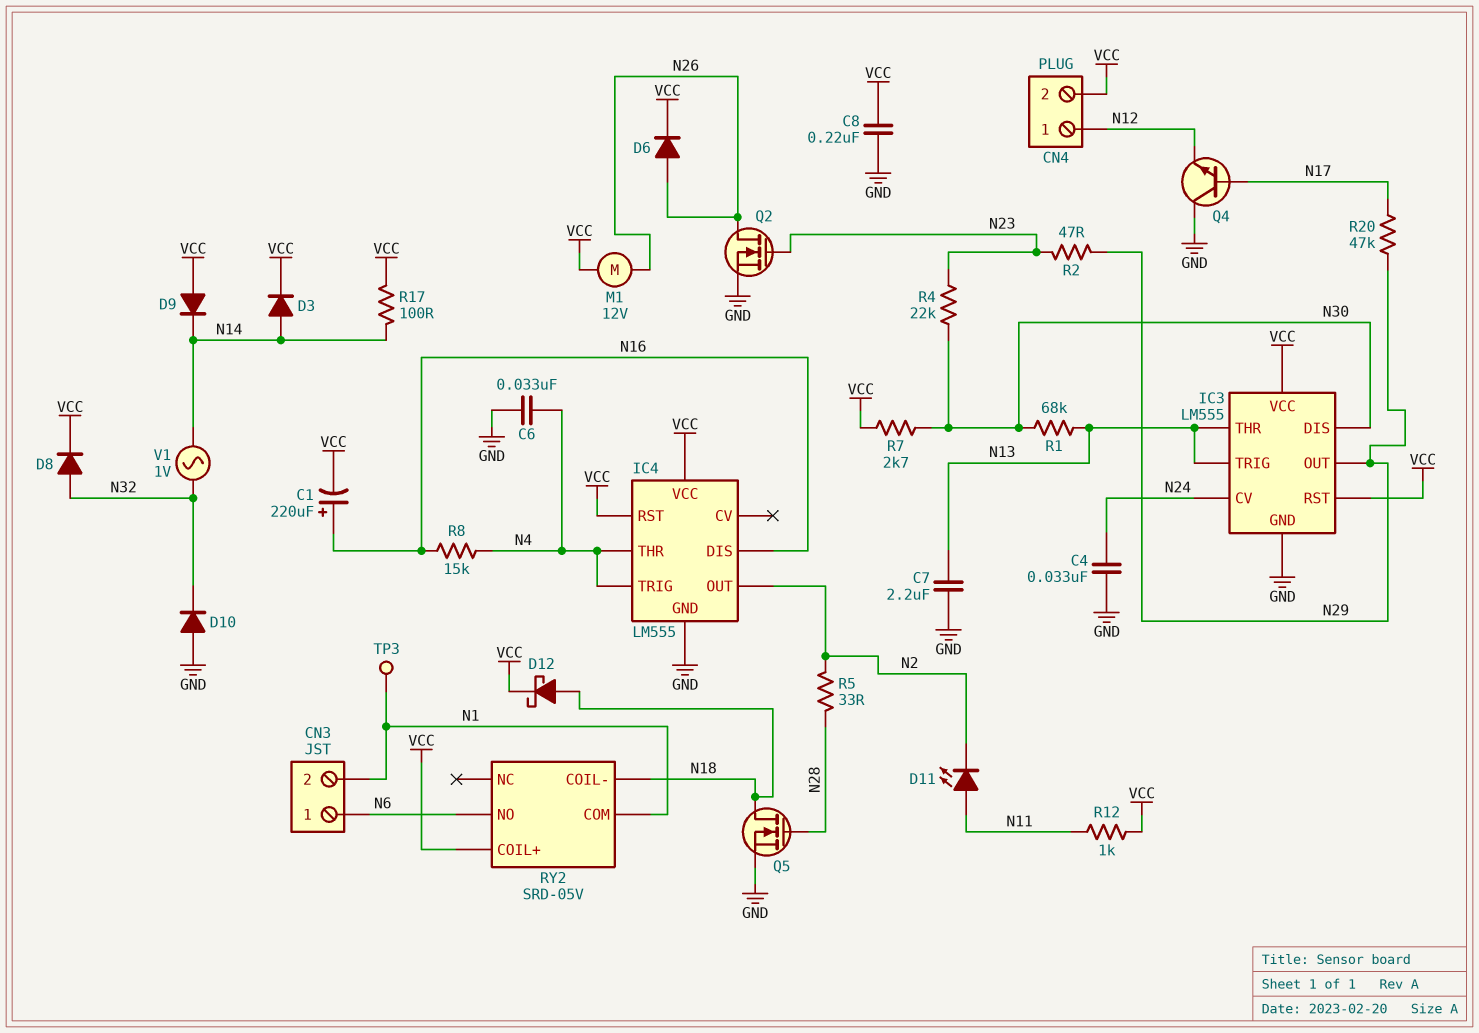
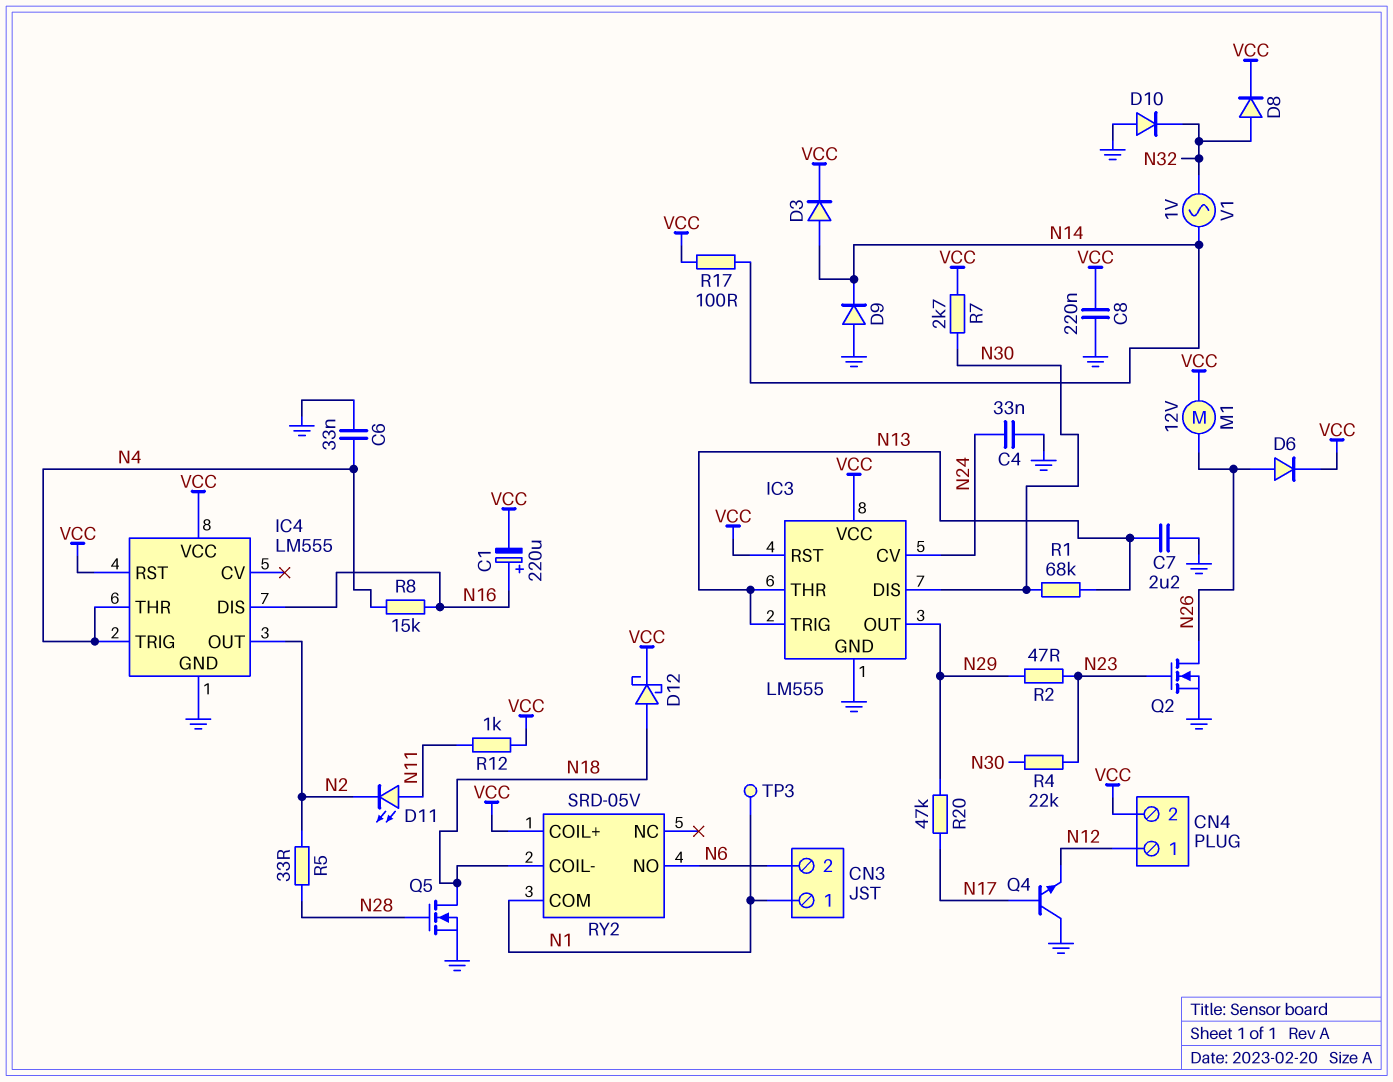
CN3 pin 1: N6 -> N1
CN3 pin 2: N1 -> N6
D9: diode (A VCC, K N14) -> diode (A GND, K N14)

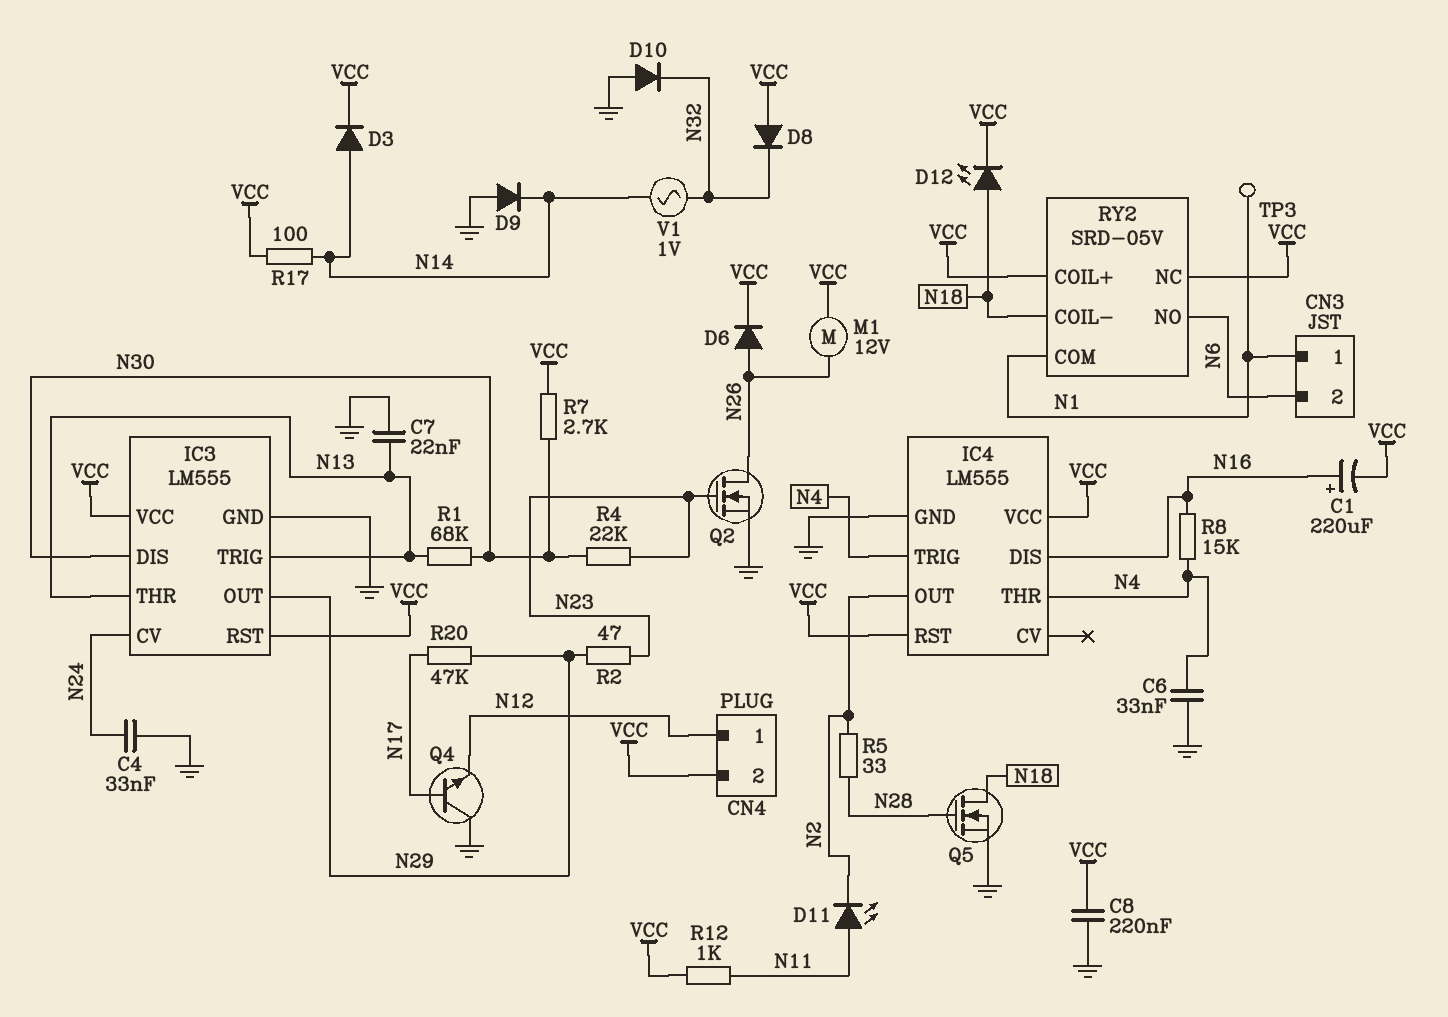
C7: 2.2uF (GND, N13) -> 22nF (GND, N13)
D8: diode (A N32, K VCC) -> diode (A VCC, K N32)
D12: schottky (A N18, K VCC) -> LED (A N18, K VCC)
RY2 pin NC: none -> VCC

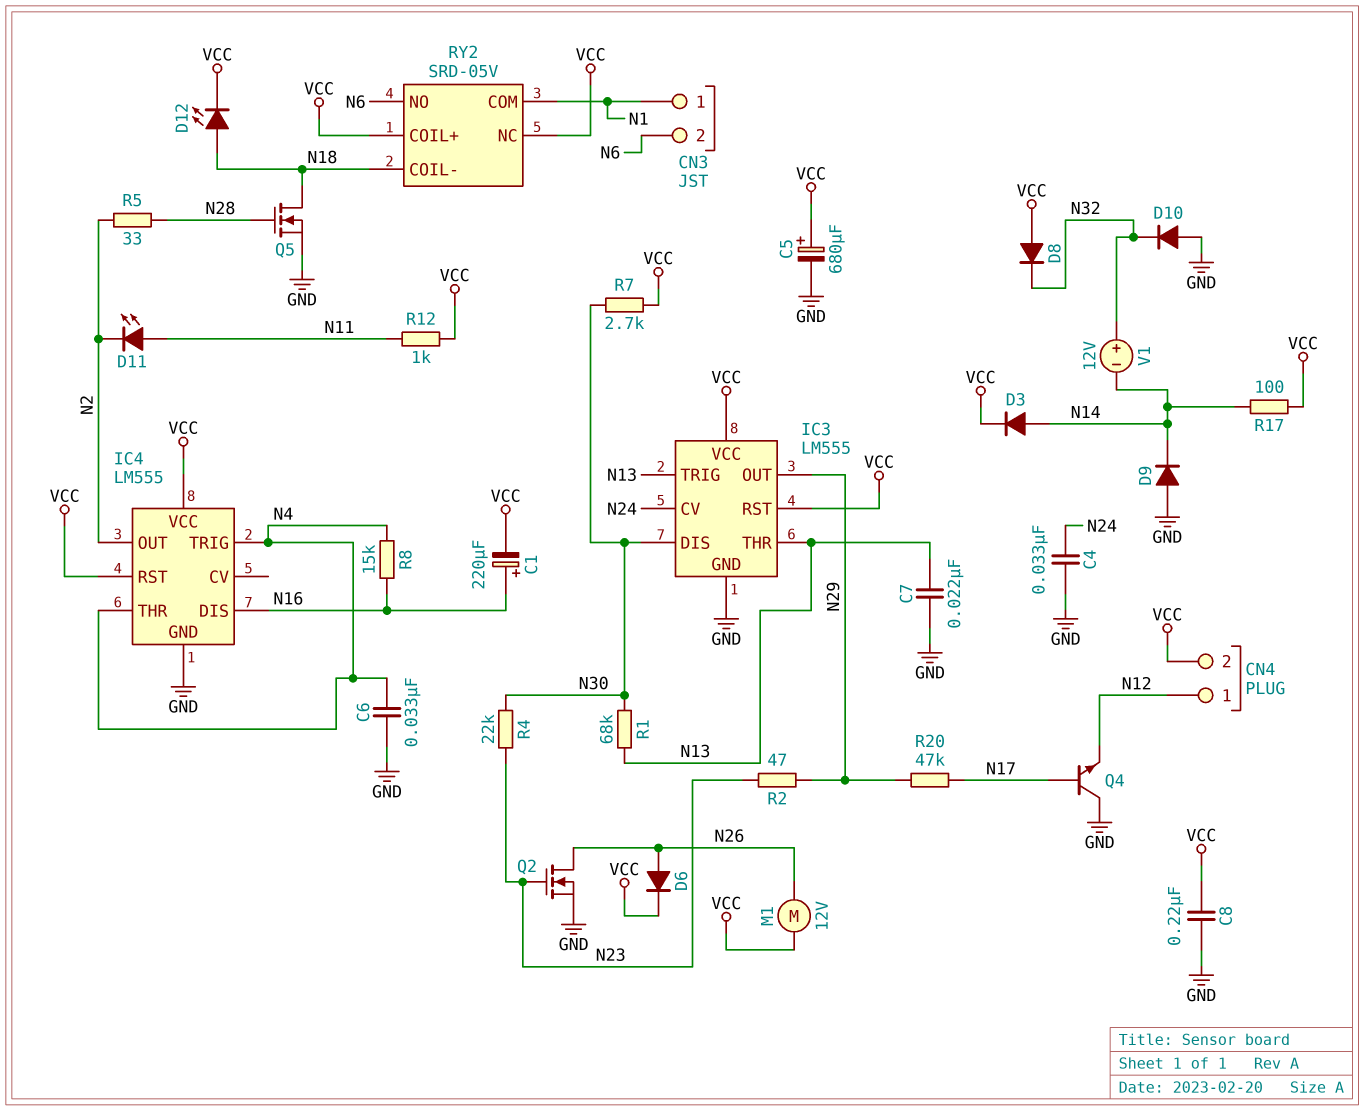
C5: none -> 680uF (plus VCC, minus GND)
TP3: test point (N1) -> none
V1: AC 1V (N14, N32) -> 12V (plus N32, minus N14)

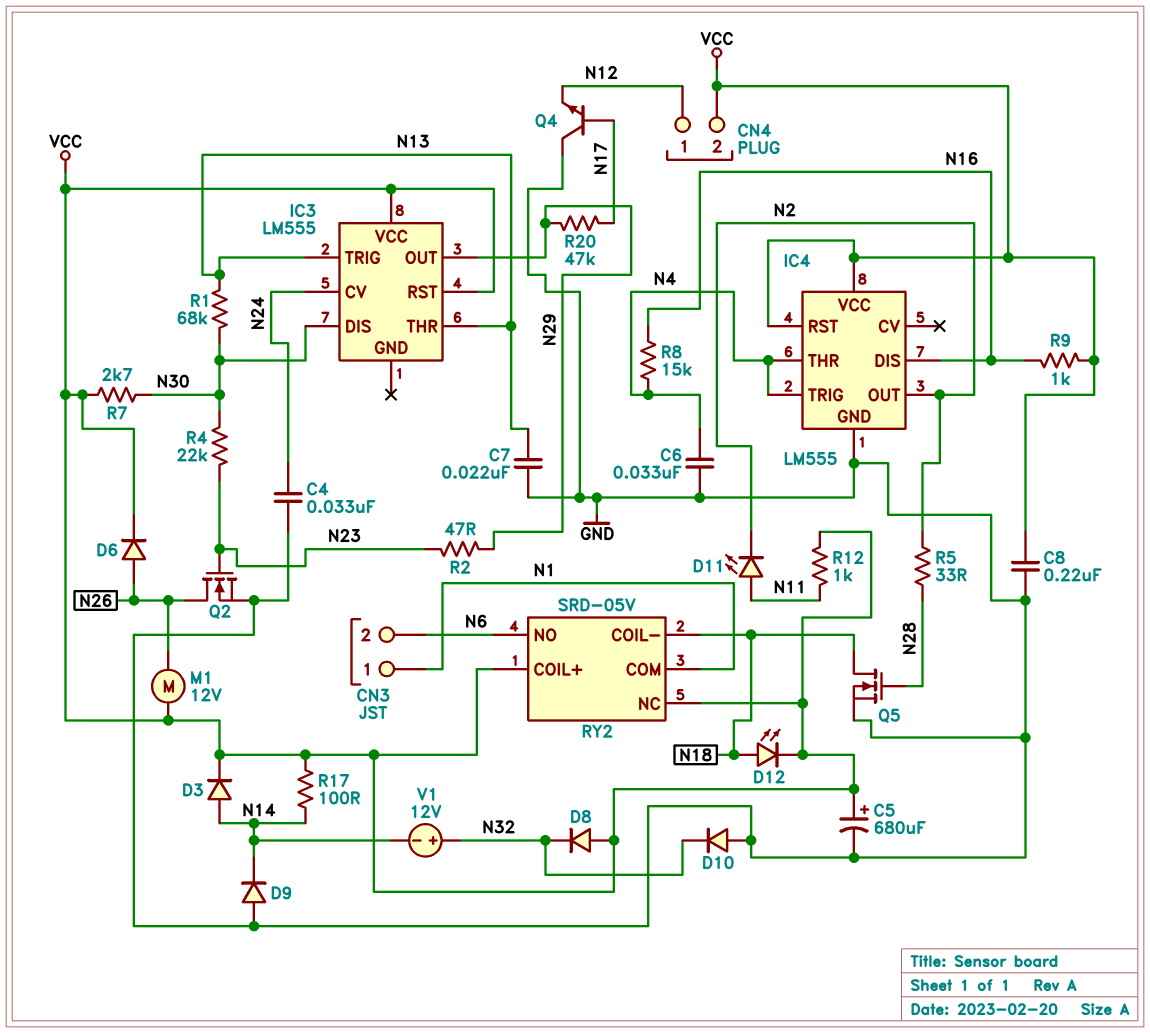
C1: 220uF (plus N16, minus VCC) -> none
IC3 pin GND: GND -> none
R9: none -> 1k (N16, VCC)

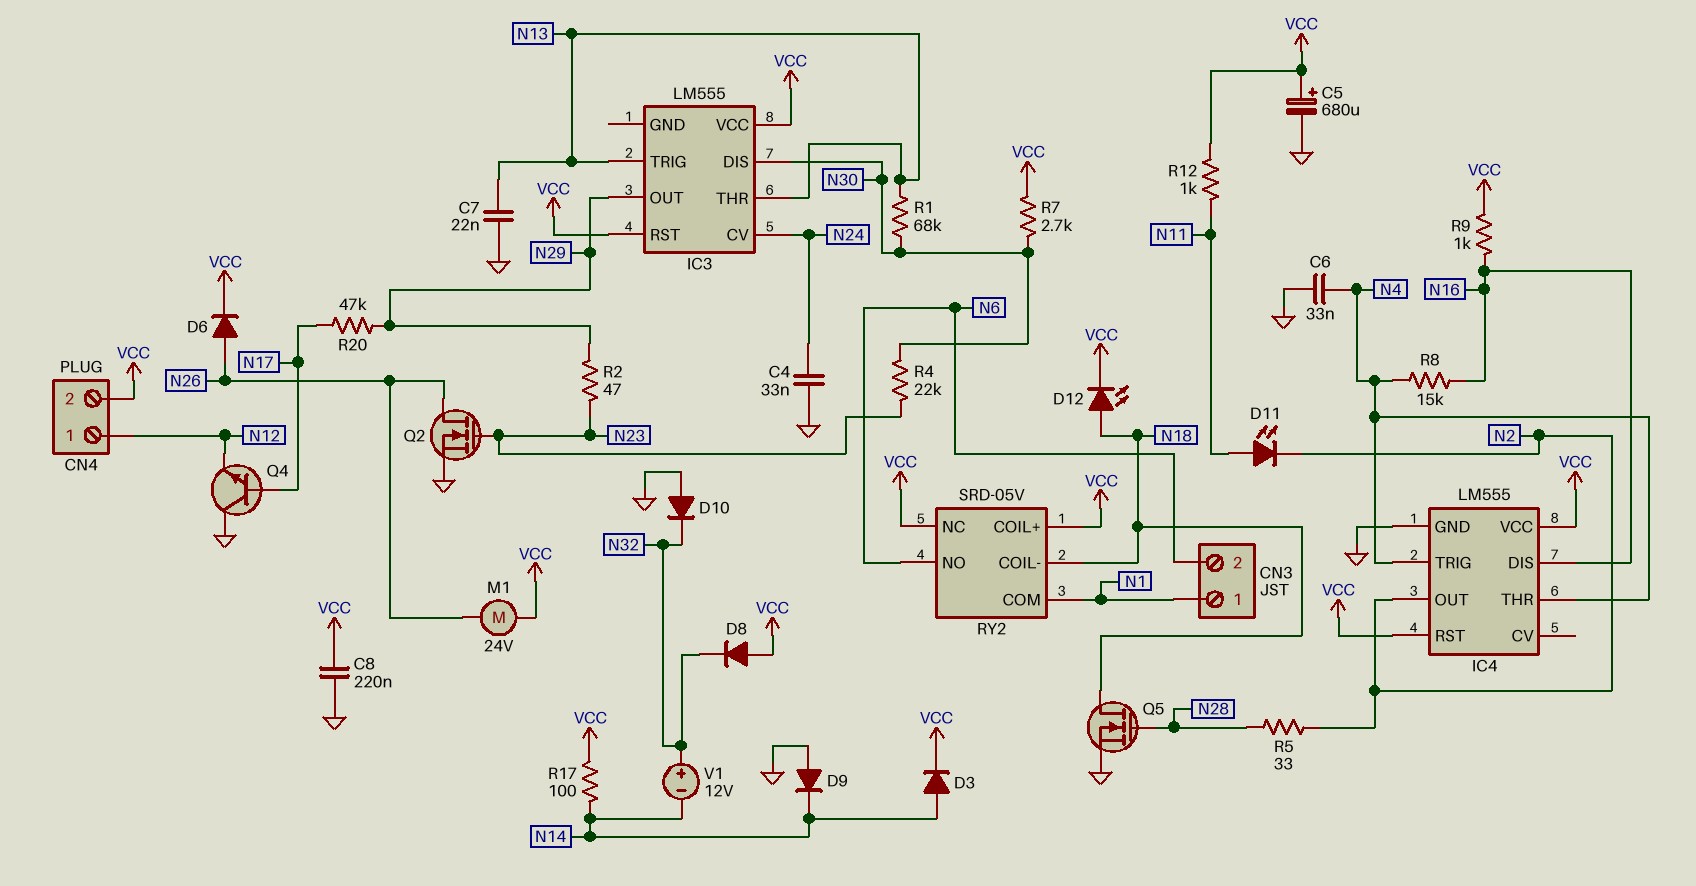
M1: motor 12V (N26, VCC) -> motor 24V (N26, VCC)

